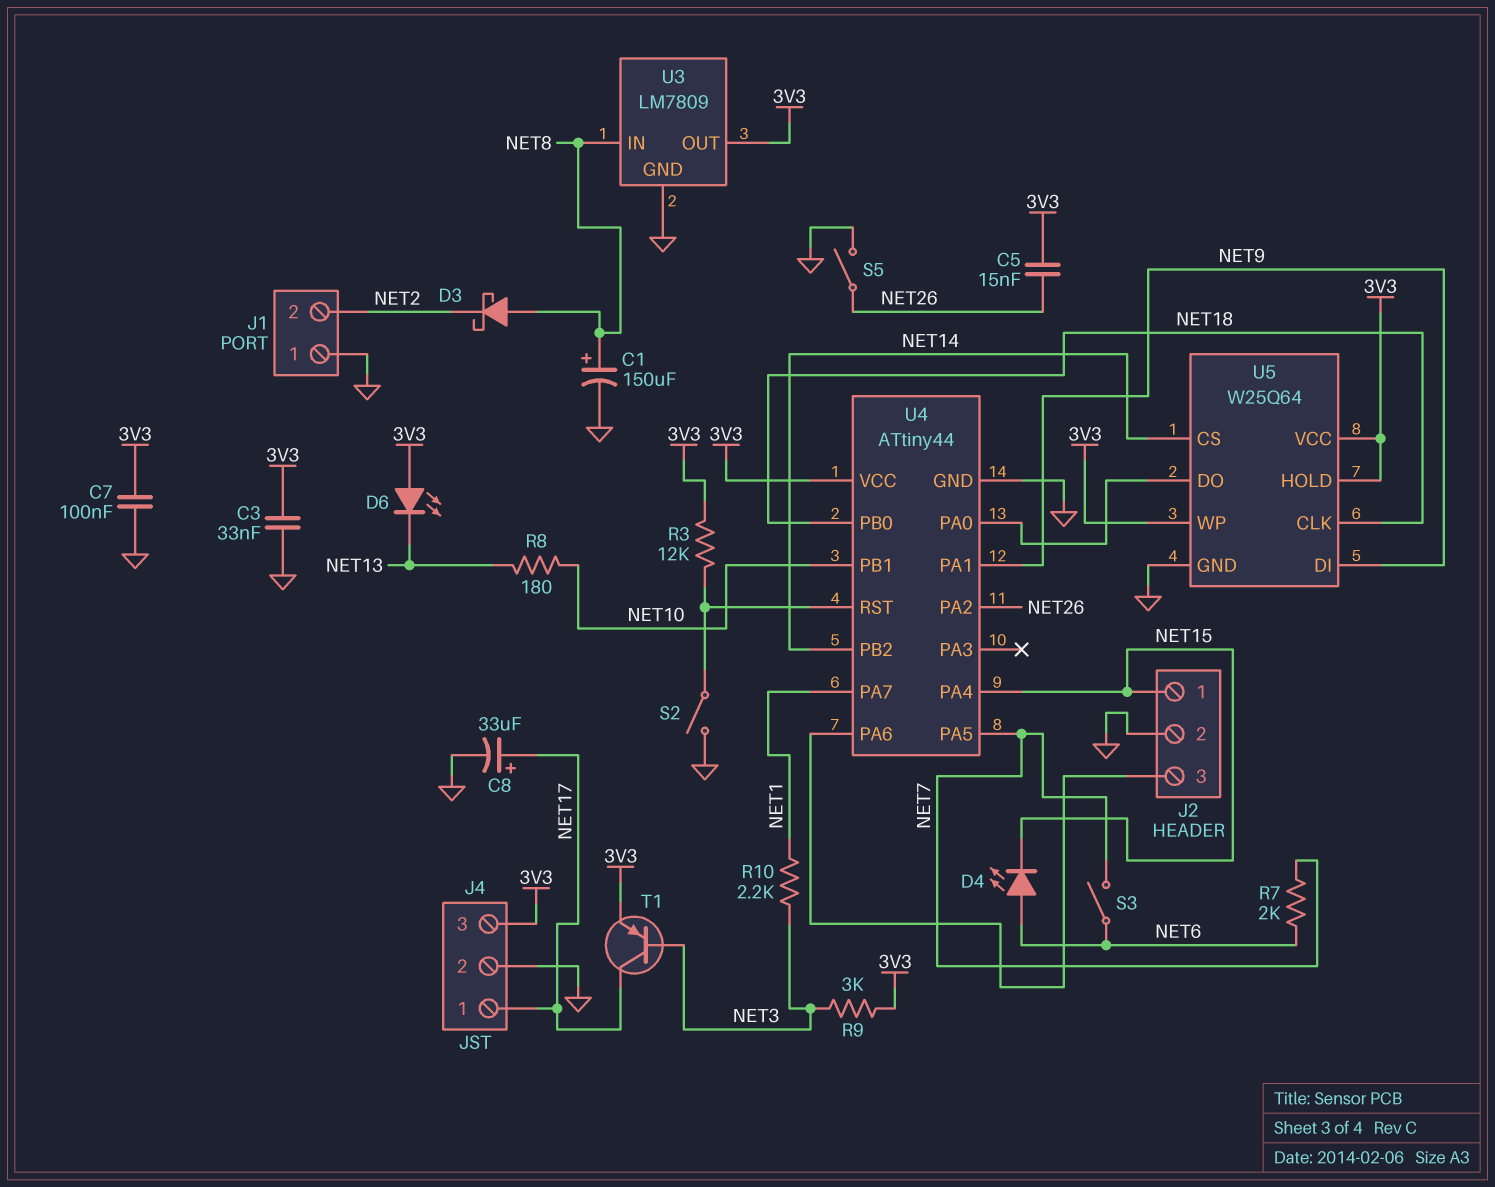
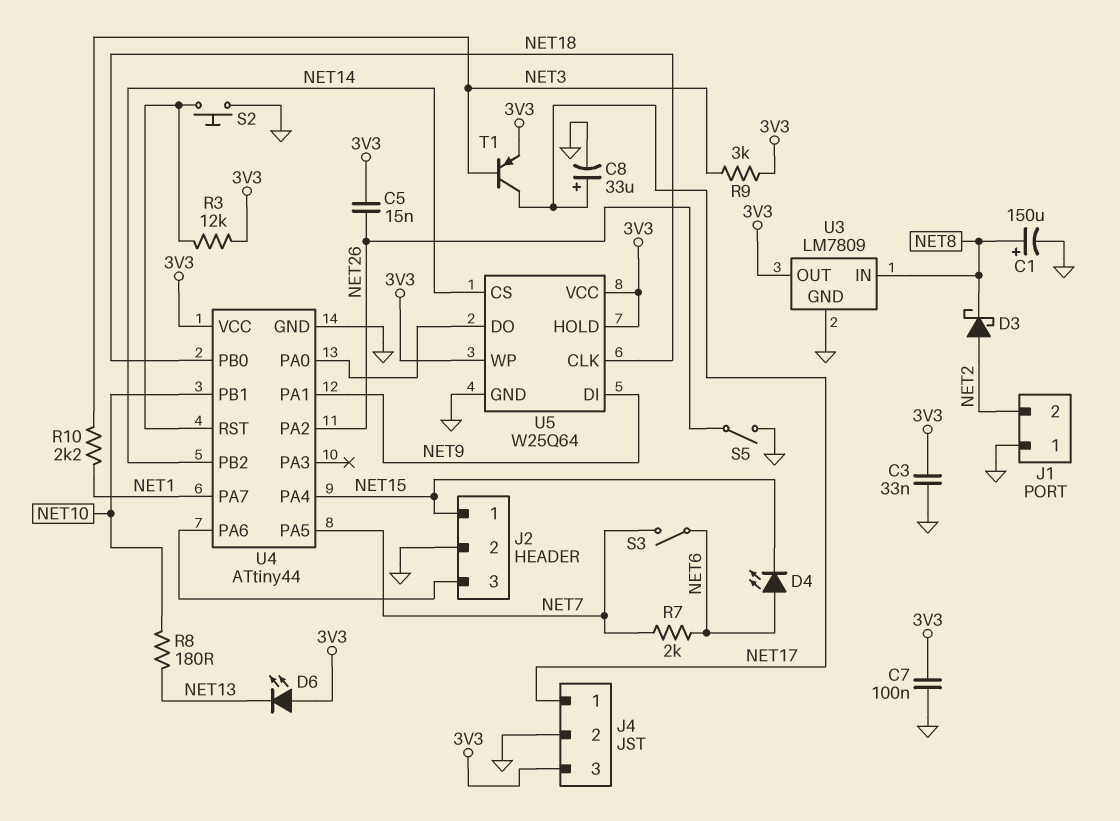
D3: schottky (A NET8, K NET2) -> schottky (A NET2, K NET8)
S2: switch (GND, U4/RST) -> button (GND, U4/RST)

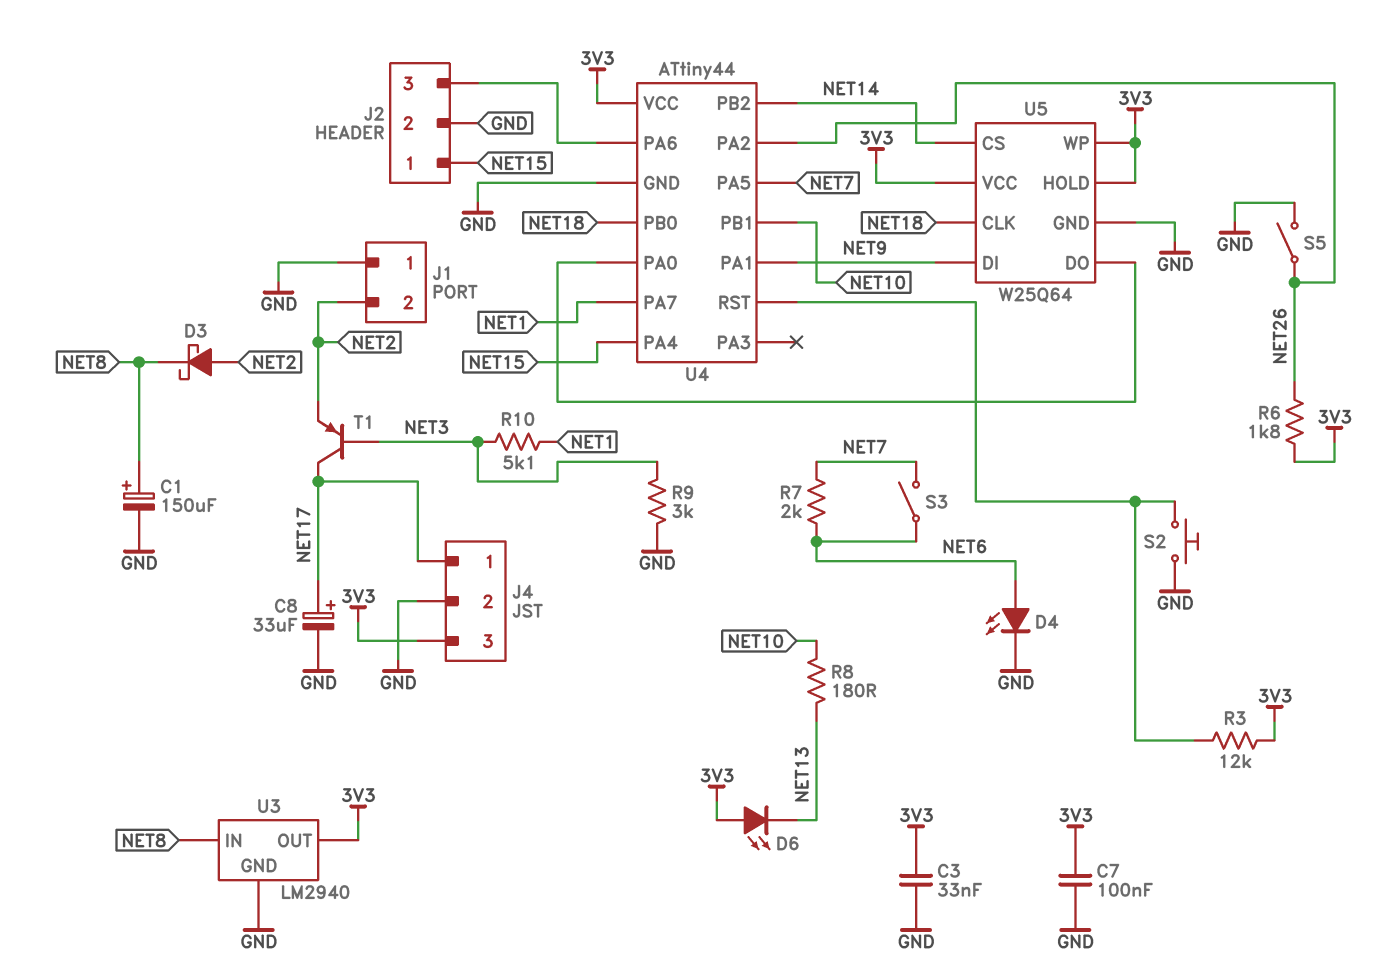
C5: 15nF (3V3, NET26) -> none
D4: LED (A NET6, K NET15) -> LED (A NET6, K GND)
R6: none -> 1.8k (3V3, NET26)
R9: 3k (3V3, NET3) -> 3k (GND, NET3)
R10: 2.2k (NET1, NET3) -> 5.1k (NET1, NET3)
T1: PNP (B NET3, C NET17, E 3V3) -> PNP (B NET3, C NET17, E NET2)
U3: LM7809 -> LM2940

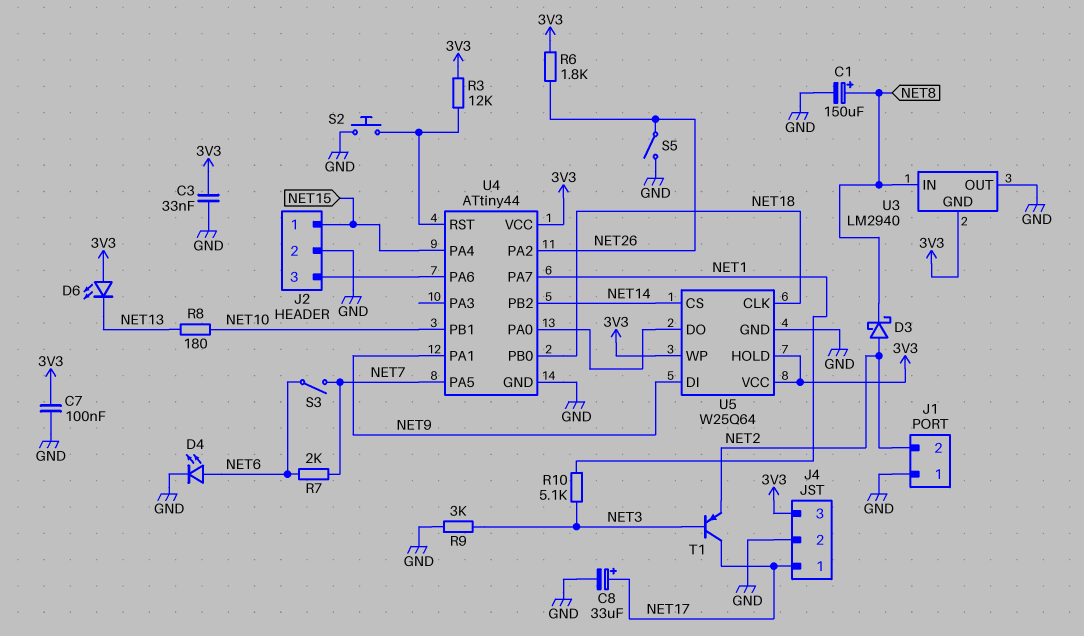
U3 pin GND: GND -> 3V3
U3 pin OUT: 3V3 -> GND

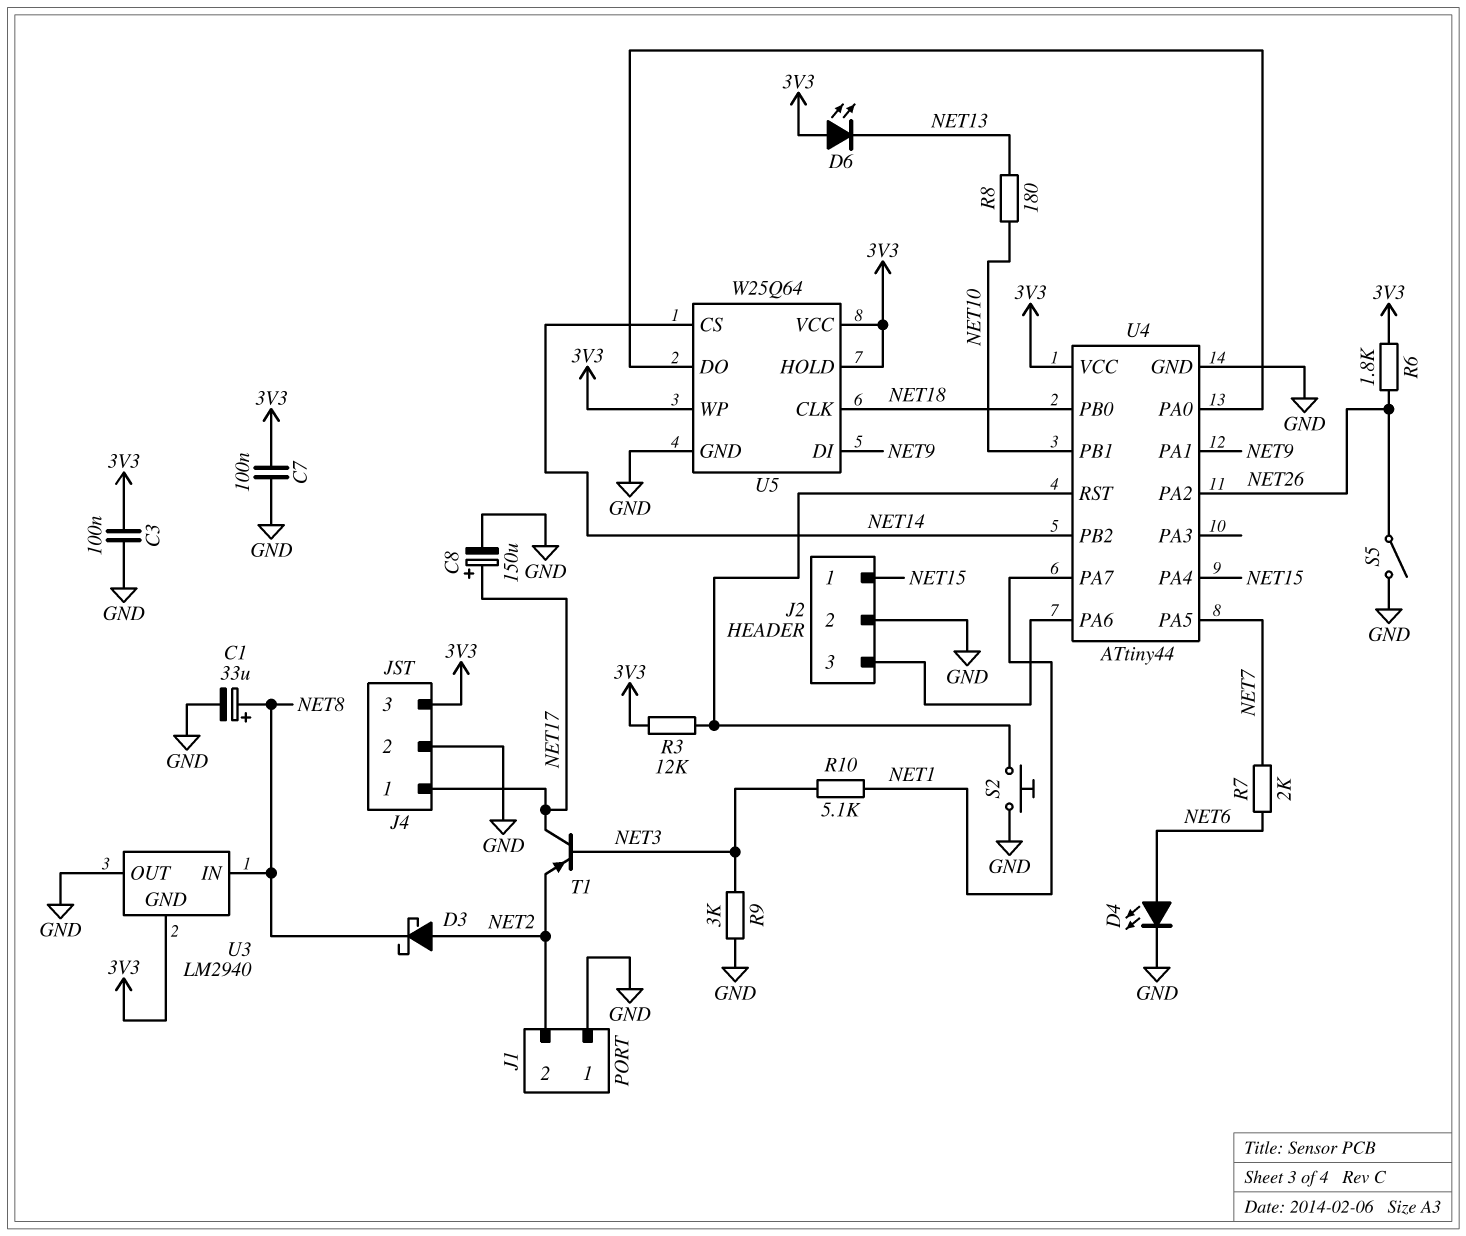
C1: 150uF (plus NET8, minus GND) -> 33uF (plus NET8, minus GND)
C3: 33nF (3V3, GND) -> 100nF (3V3, GND)
C8: 33uF (plus NET17, minus GND) -> 150uF (plus NET17, minus GND)
S3: switch (NET6, NET7) -> none

